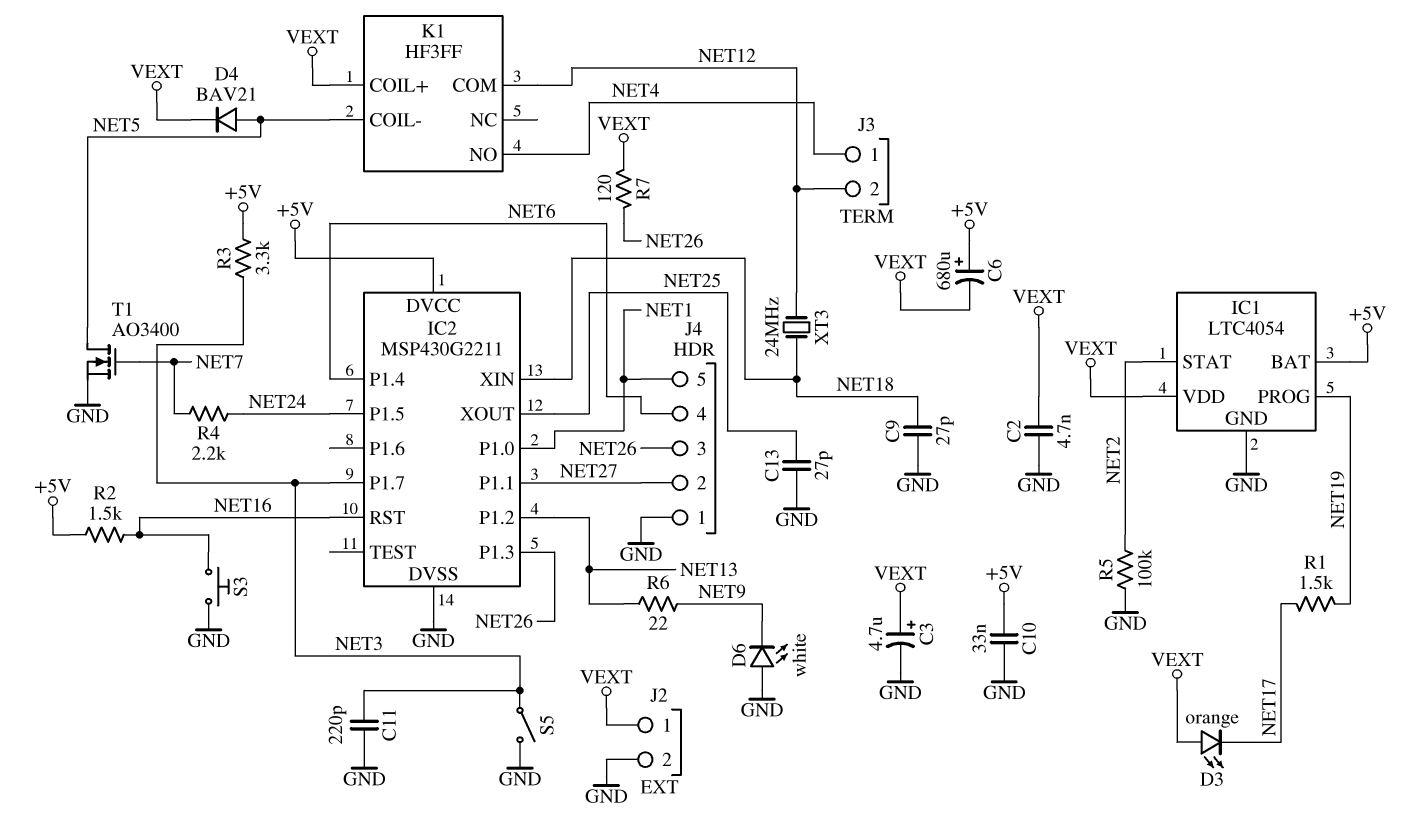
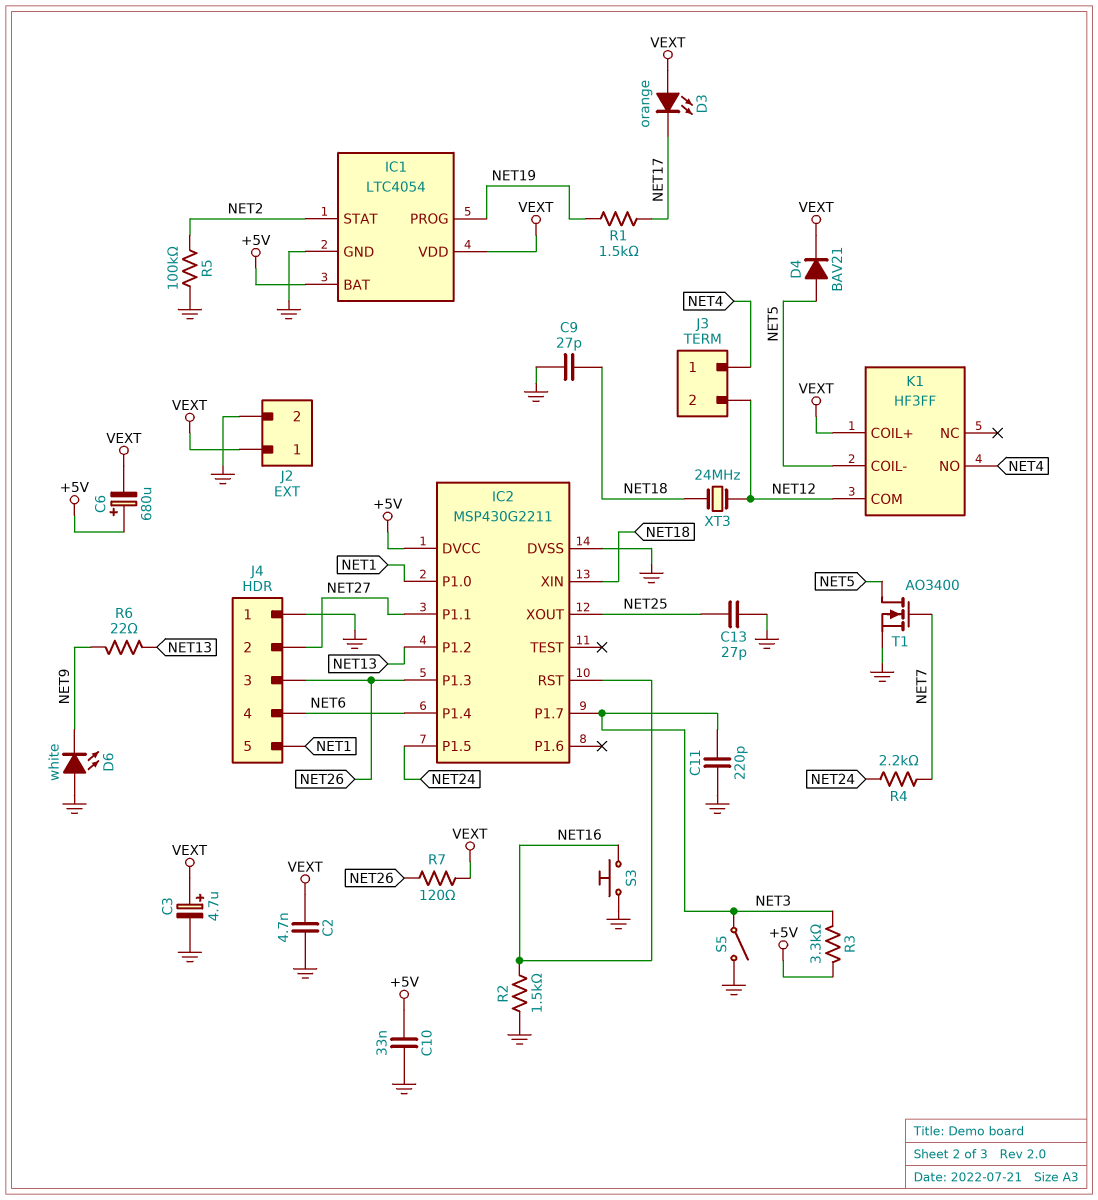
R2: 1.5k (+5V, NET16) -> 1.5k (GND, NET16)

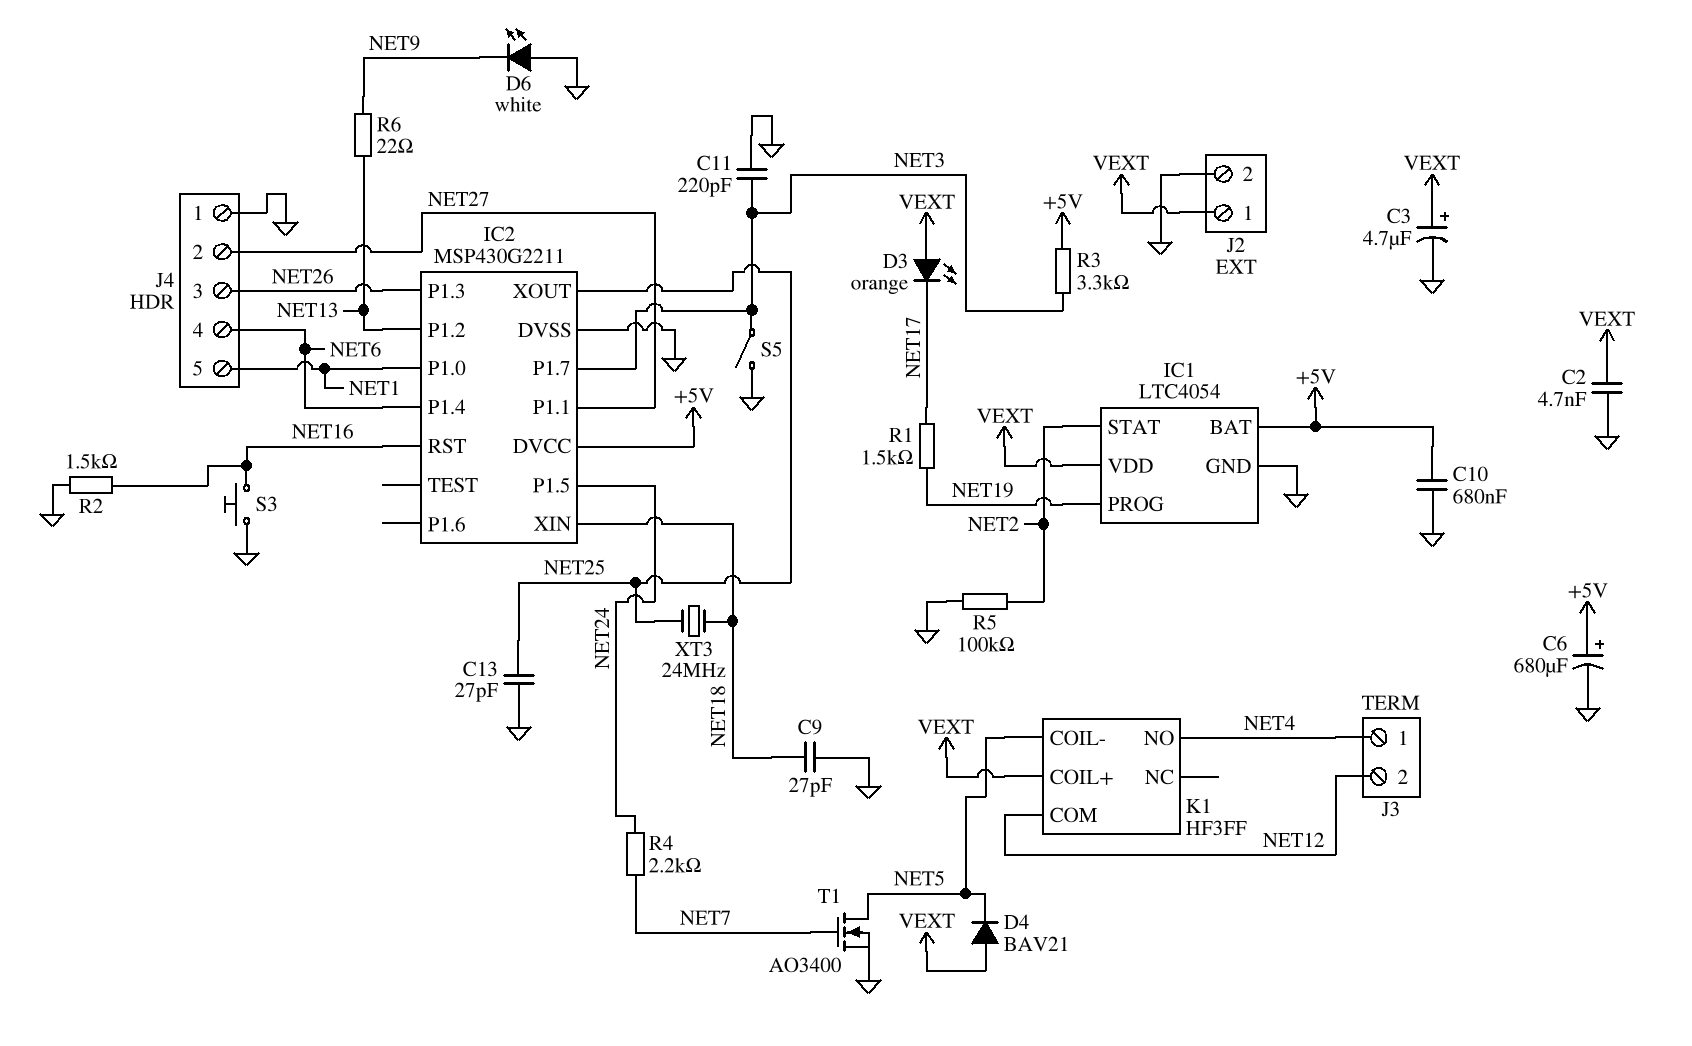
C6: 680uF (plus +5V, minus VEXT) -> 680uF (plus +5V, minus GND)
C10: 33nF (+5V, GND) -> 680nF (+5V, GND)
D4: diode BAV21 (A NET5, K VEXT) -> diode BAV21 (A VEXT, K NET5)
R7: 120 (NET26, VEXT) -> none
XT3: 24MHz (NET12, NET18) -> 24MHz (NET18, NET25)

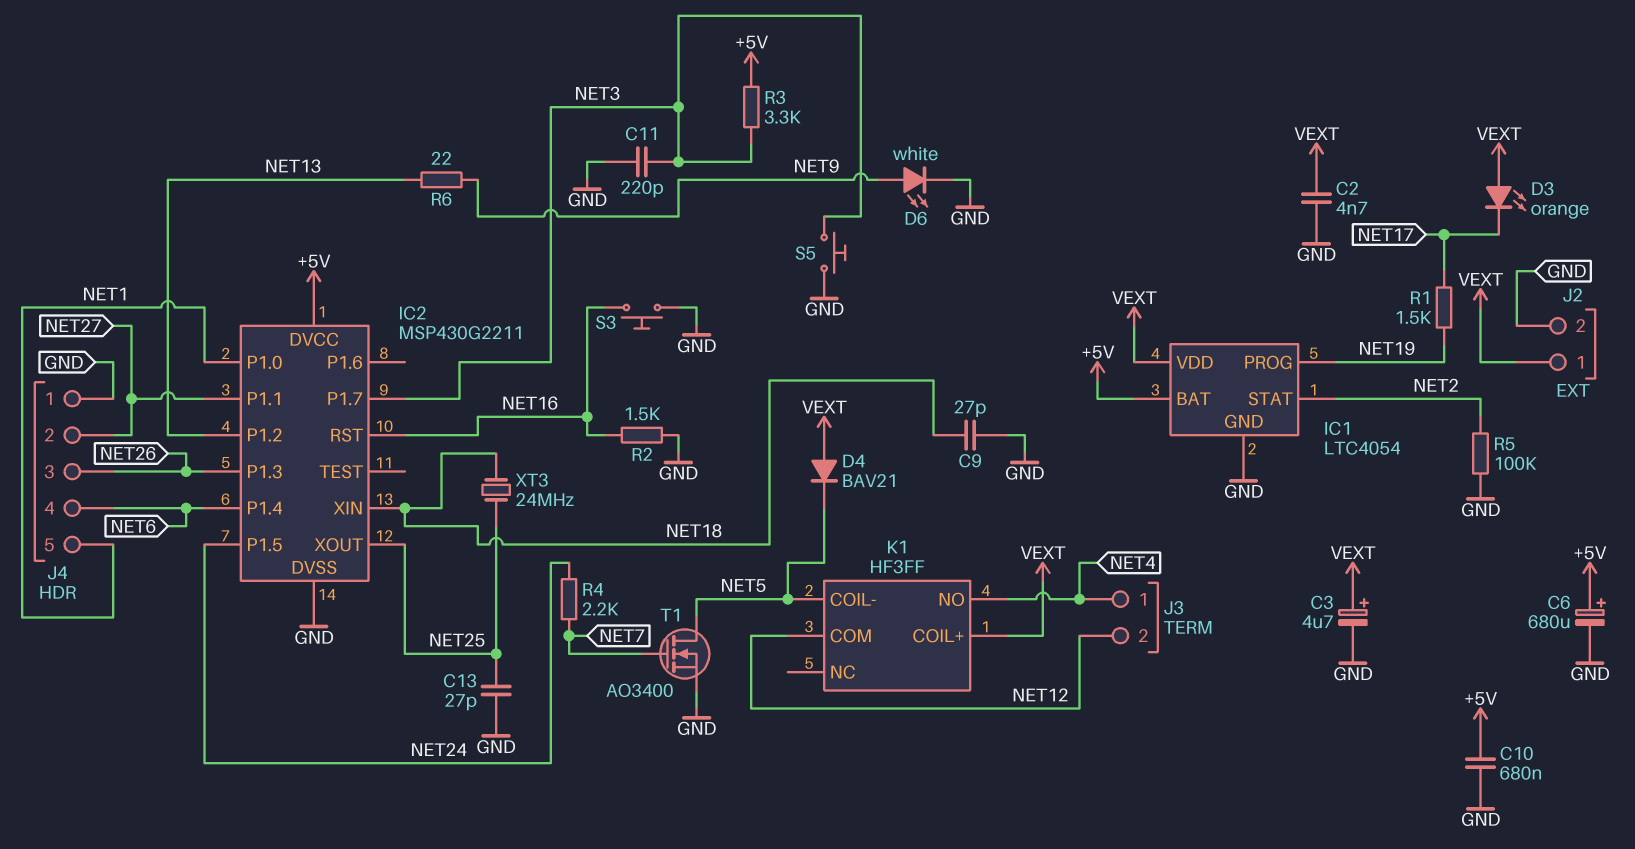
D6: LED white (A GND, K NET9) -> LED white (A NET9, K GND)
S5: switch (GND, NET3) -> button (GND, NET3)

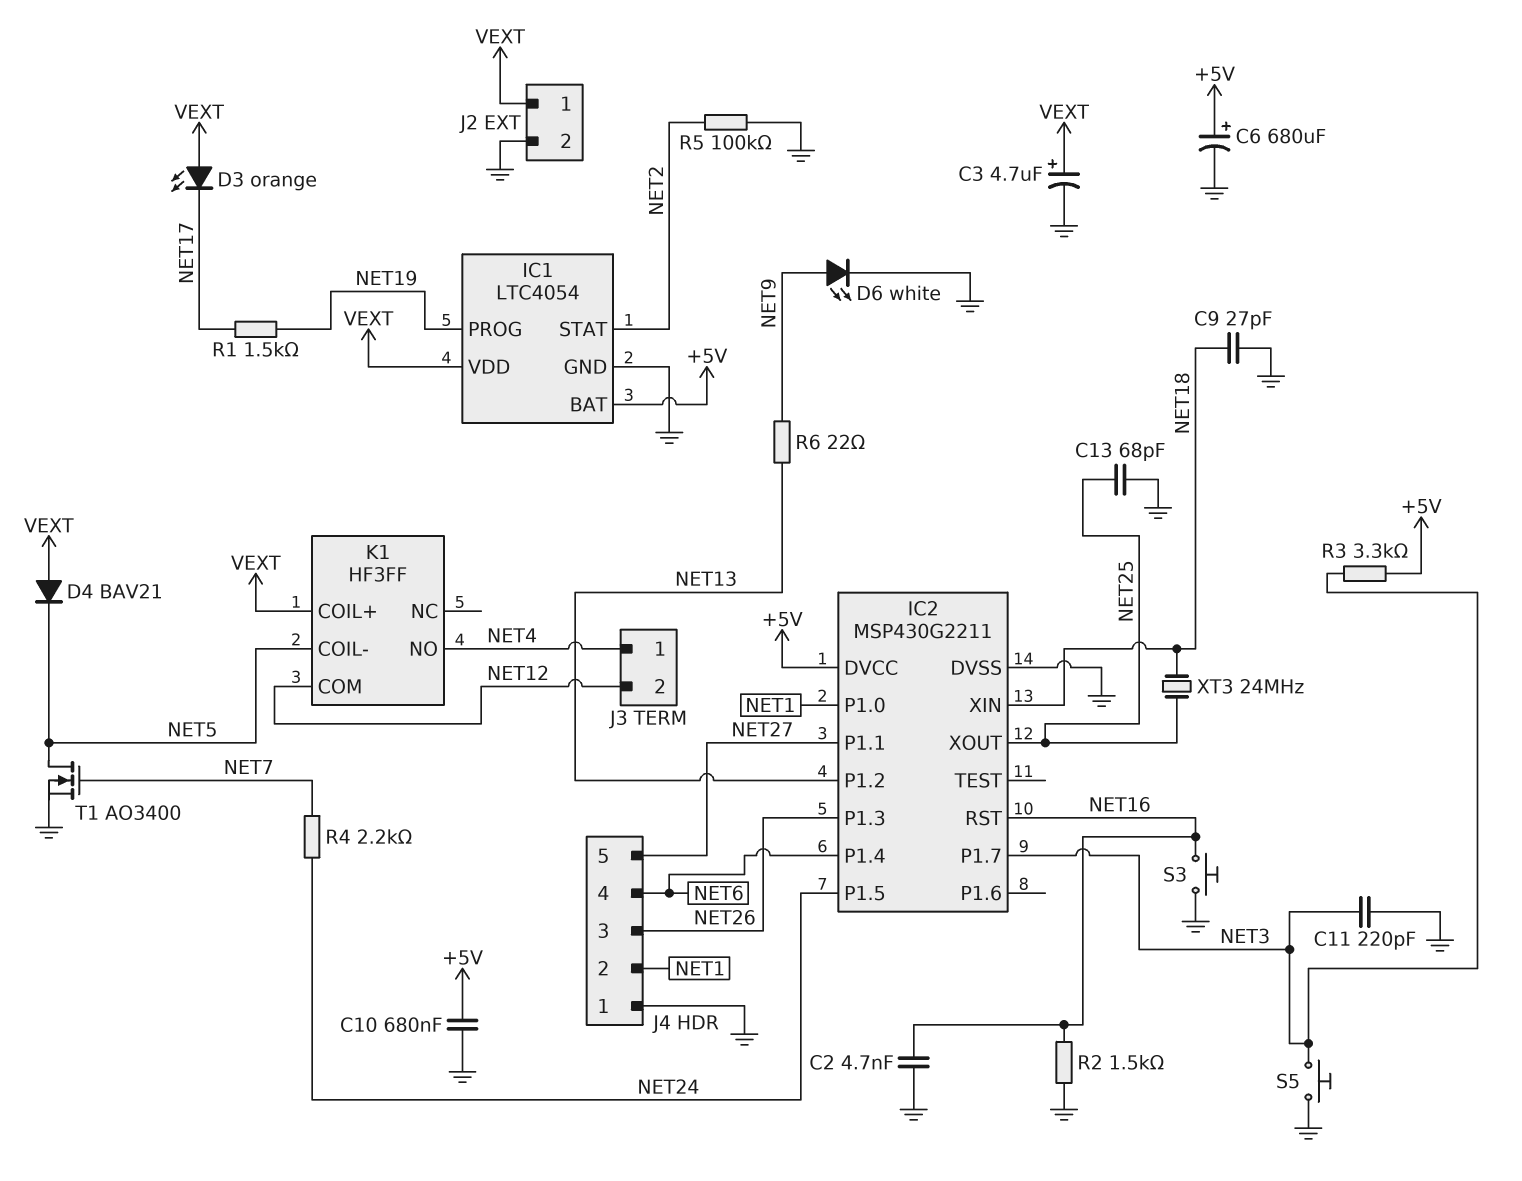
C2: 4.7nF (GND, VEXT) -> 4.7nF (GND, NET16)
C13: 27pF (GND, NET25) -> 68pF (GND, NET25)
J4 pin 2: NET27 -> NET1
J4 pin 5: NET1 -> NET27

